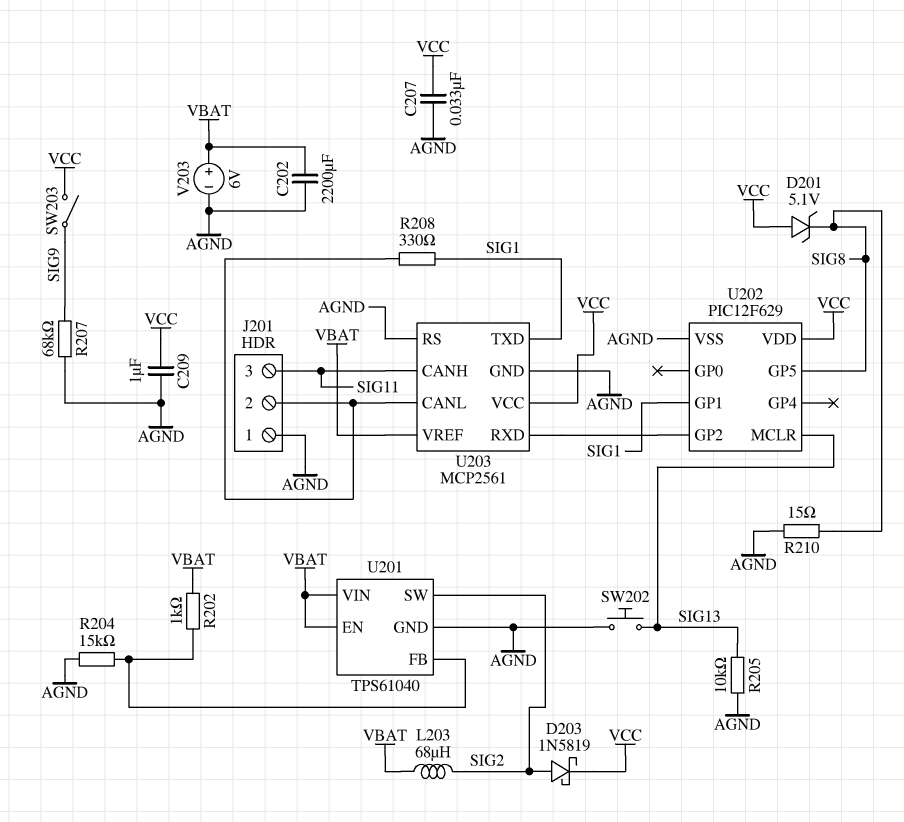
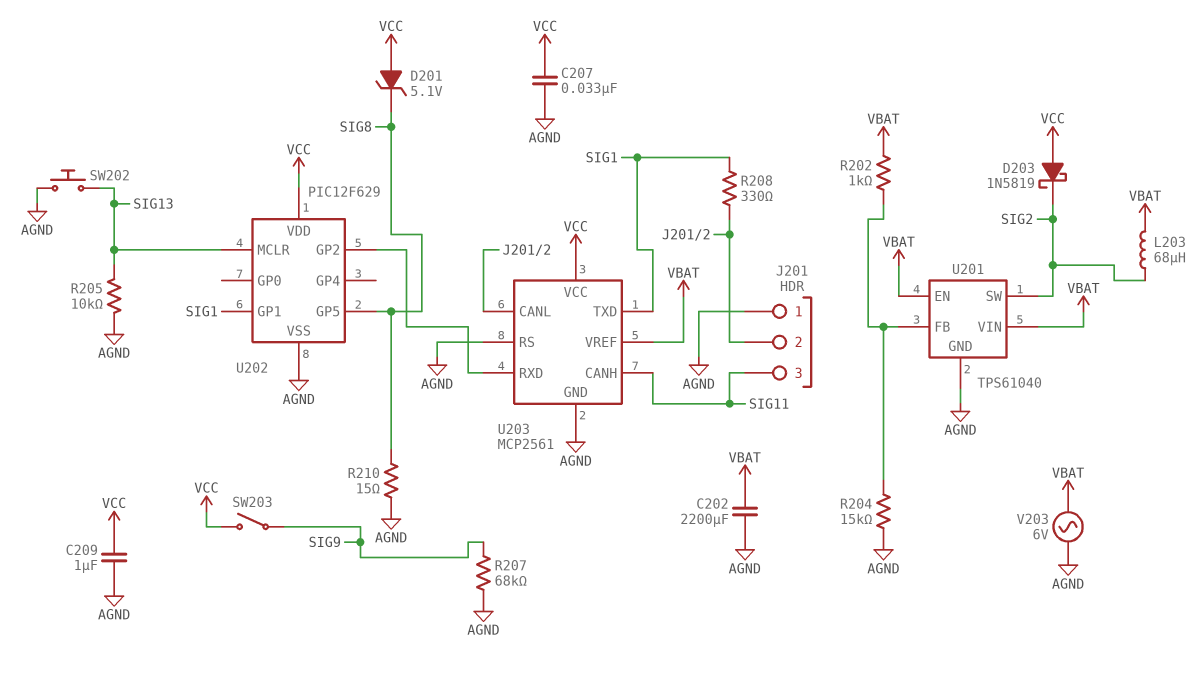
D203: schottky 1N5819 (A SIG2, K VCC) -> schottky 1N5819 (A VCC, K SIG2)
V203: 6V (plus VBAT, minus AGND) -> AC 6V (AGND, VBAT)

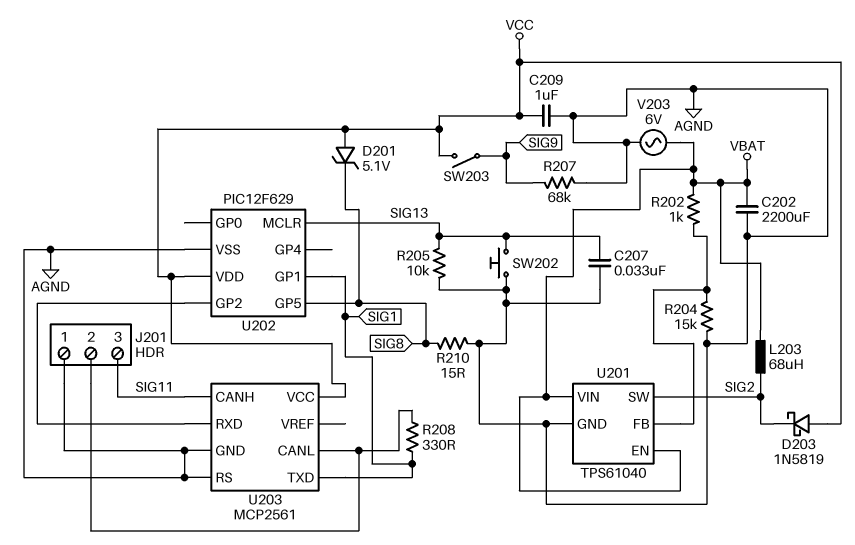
C207: 33nF (AGND, VCC) -> 33nF (AGND, SIG13)
U203 pin VREF: VBAT -> none

